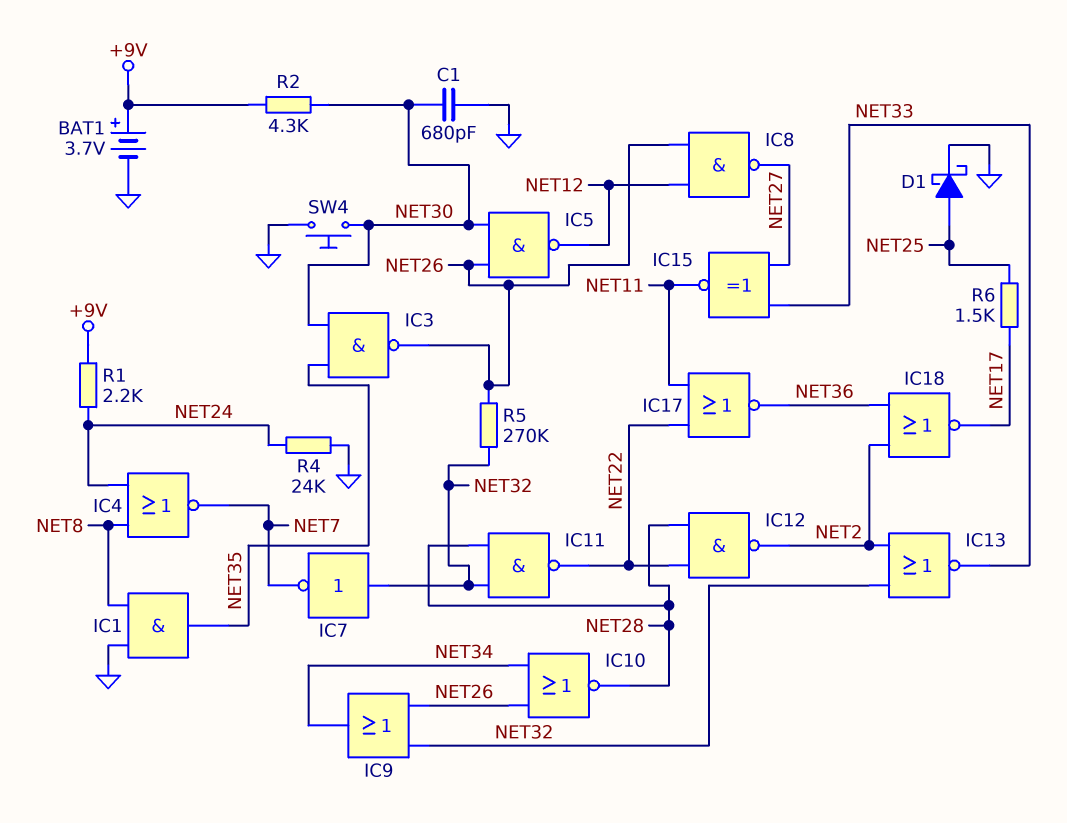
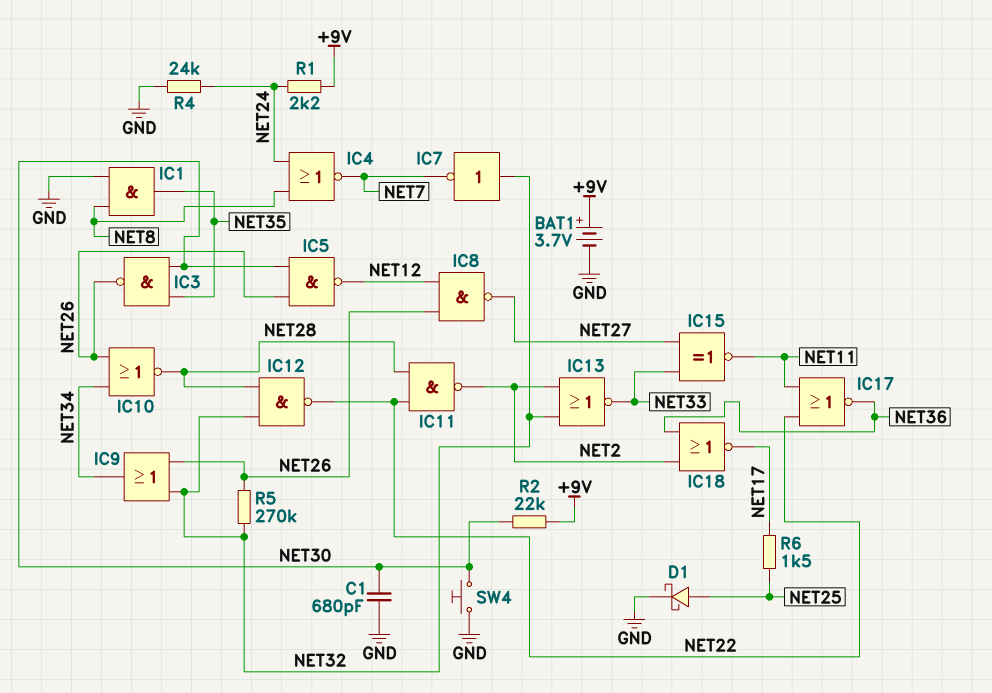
IC11: NAND (in NET28, in NET32, out NET22) -> NAND (in NET22, in NET28, out NET2)
IC12: NAND (in NET22, in NET28, out NET2) -> NAND (in NET28, in NET32, out NET22)
R2: 4.3k (+9V, NET30) -> 22k (+9V, NET30)

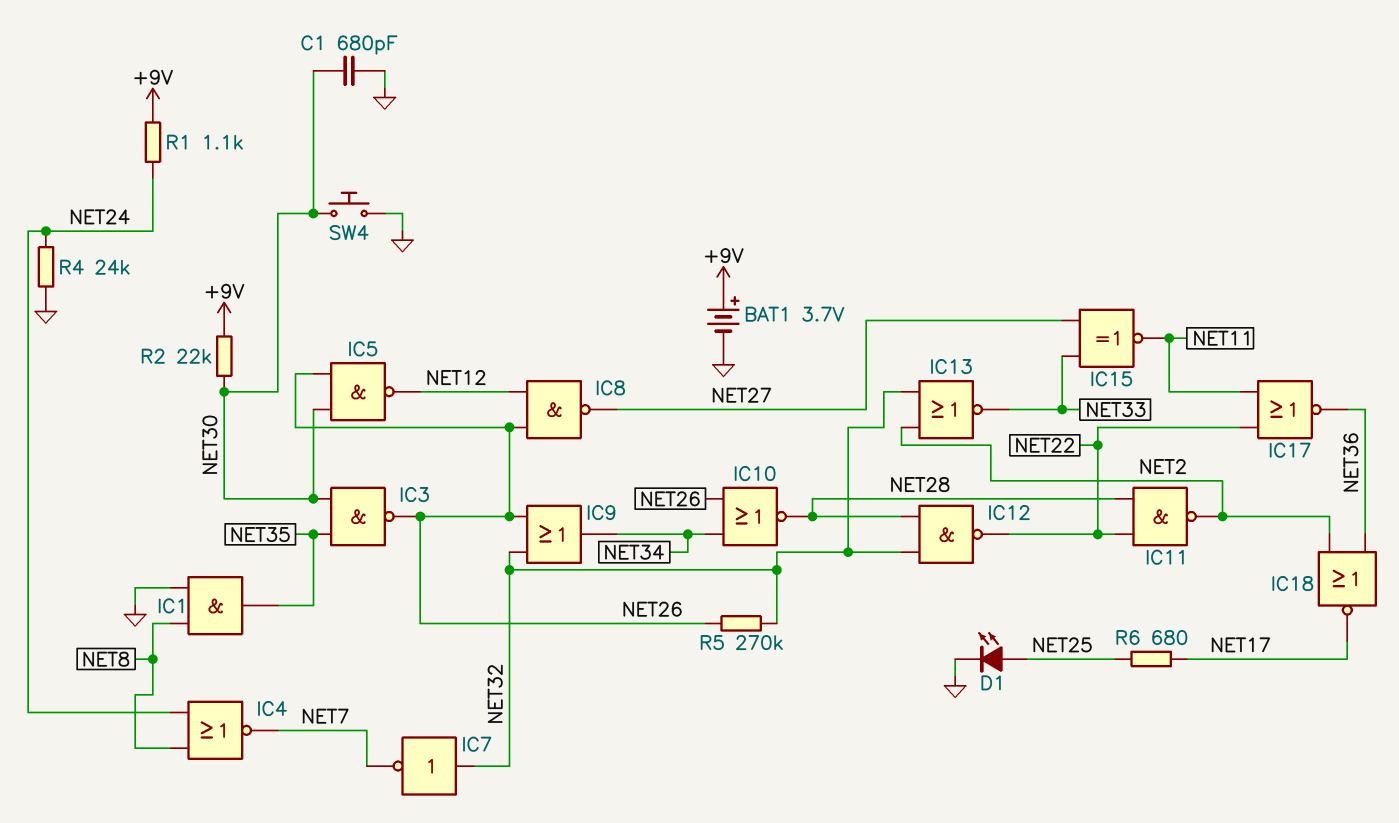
D1: schottky (A NET25, K GND) -> LED (A NET25, K GND)
R1: 2.2k (+9V, NET24) -> 1.1k (+9V, NET24)
R6: 1.5k (NET17, NET25) -> 680 (NET17, NET25)

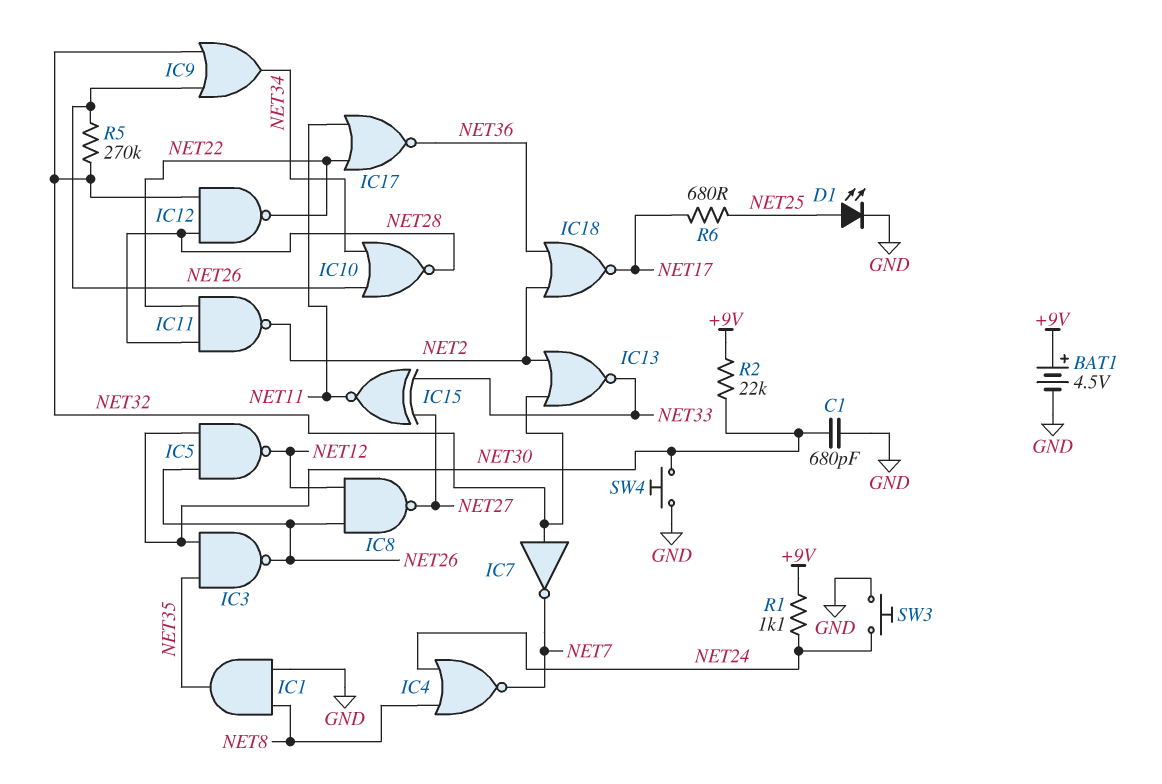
BAT1: 3.7V (plus +9V, minus GND) -> 4.5V (plus +9V, minus GND)
R4: 24k (GND, NET24) -> none
SW3: none -> button (GND, NET24)

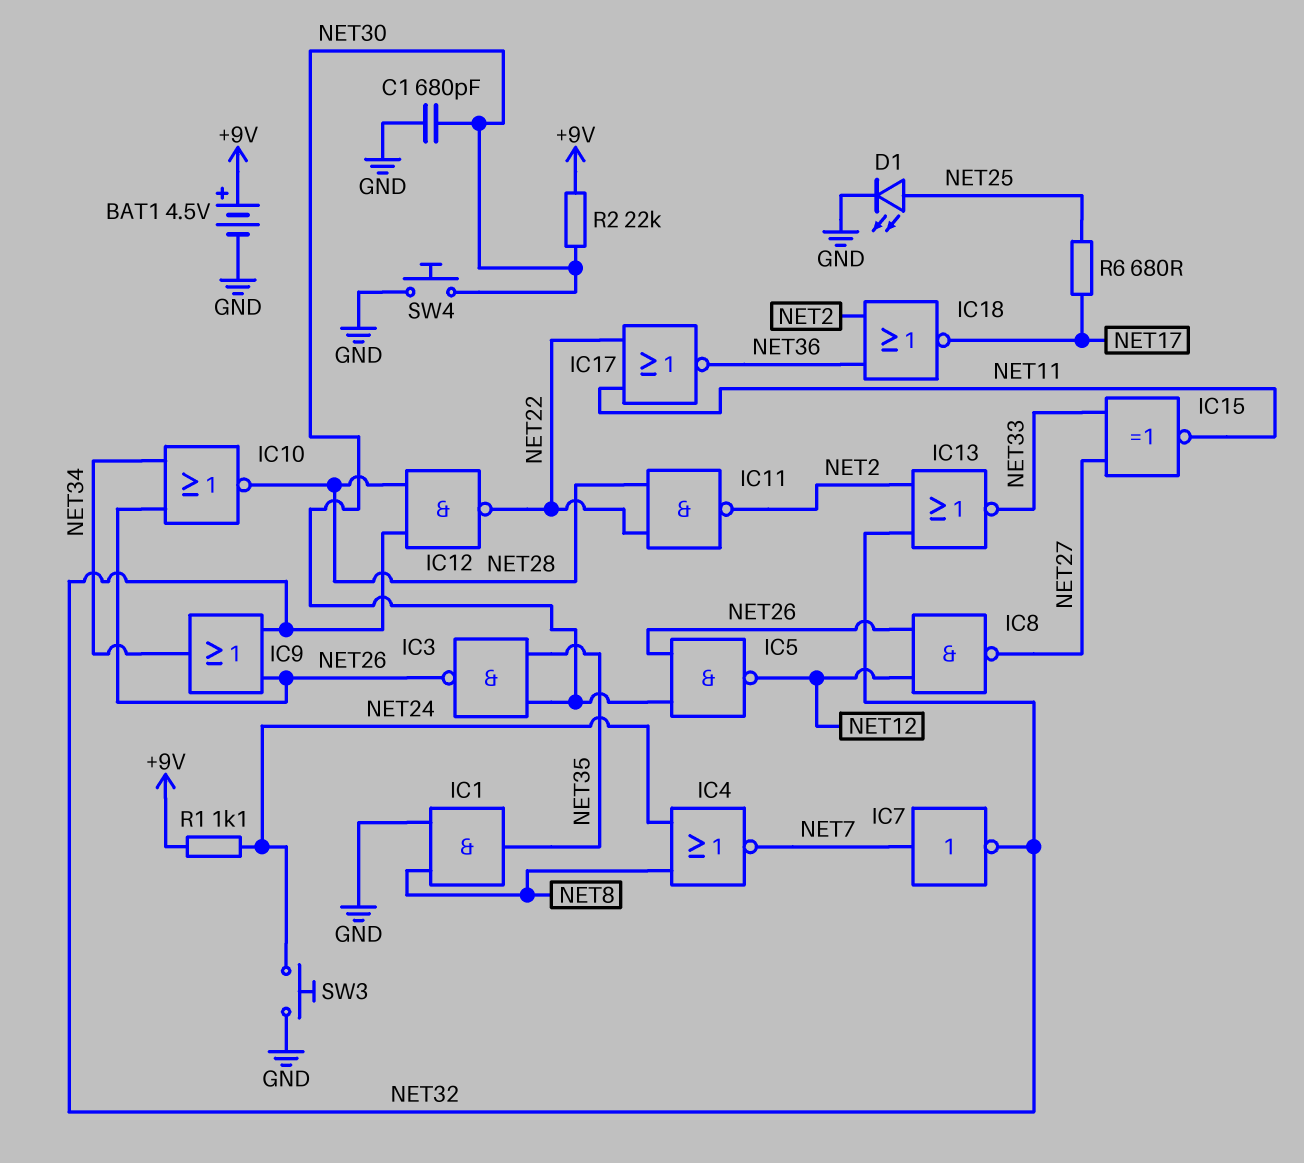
IC7: NOT (in NET32, out NET7) -> NOT (in NET7, out NET32)
R5: 270k (NET26, NET32) -> none

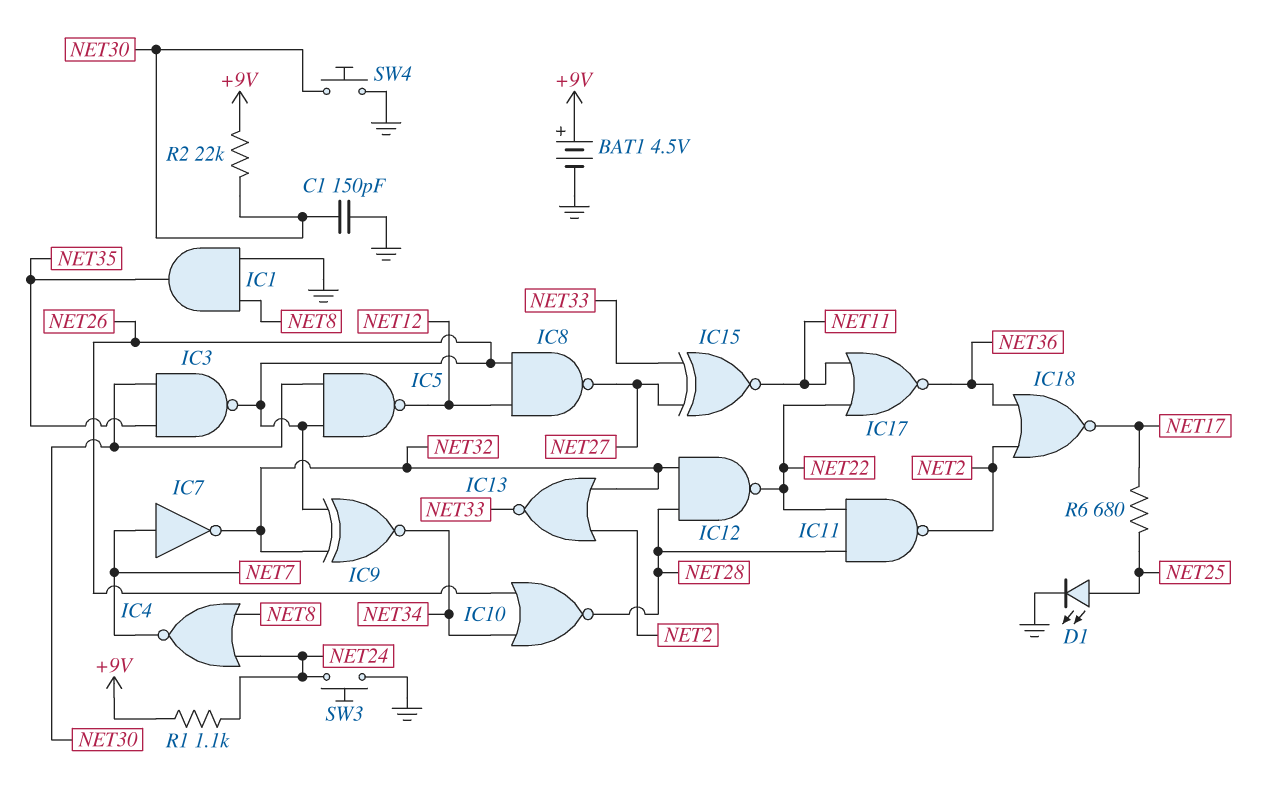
C1: 680pF (GND, NET30) -> 150pF (GND, NET30)
IC9: OR (in NET26, in NET32, out NET34) -> XNOR (in NET26, in NET32, out NET34)

